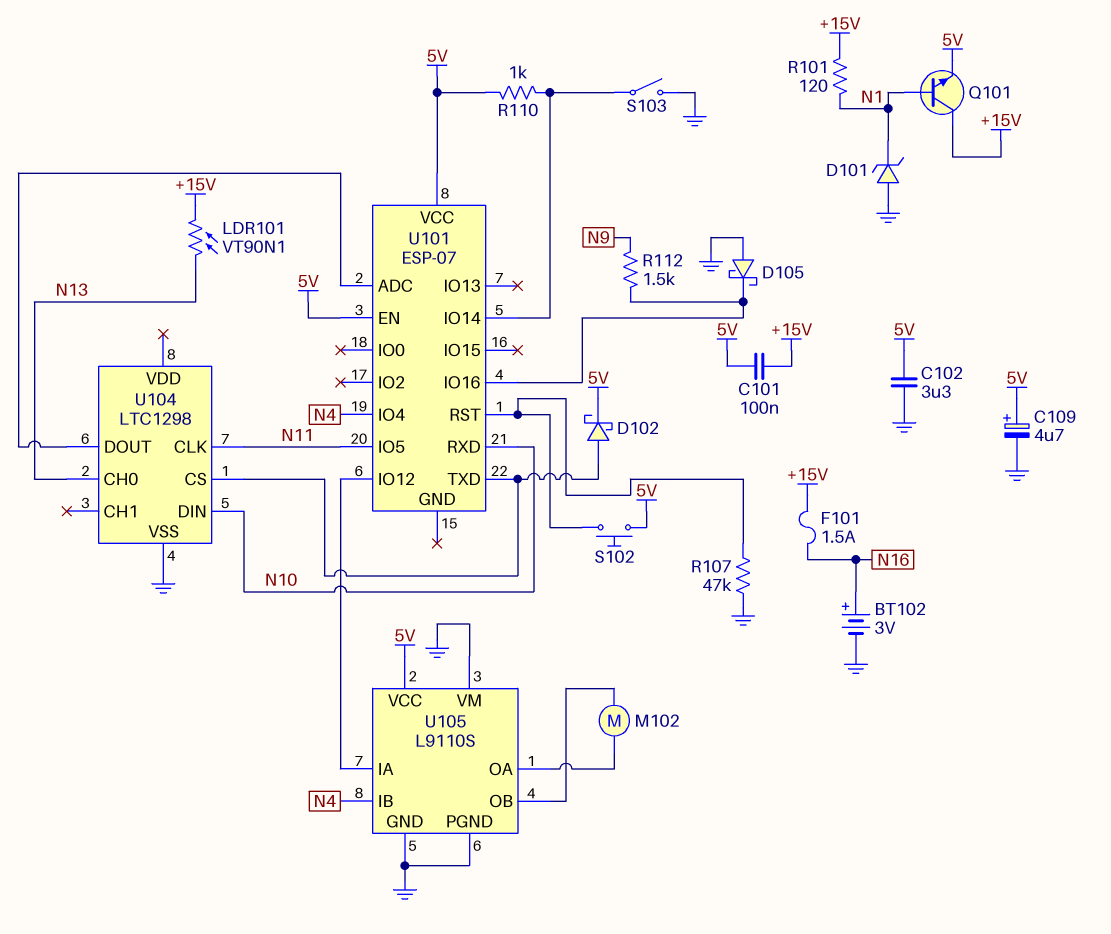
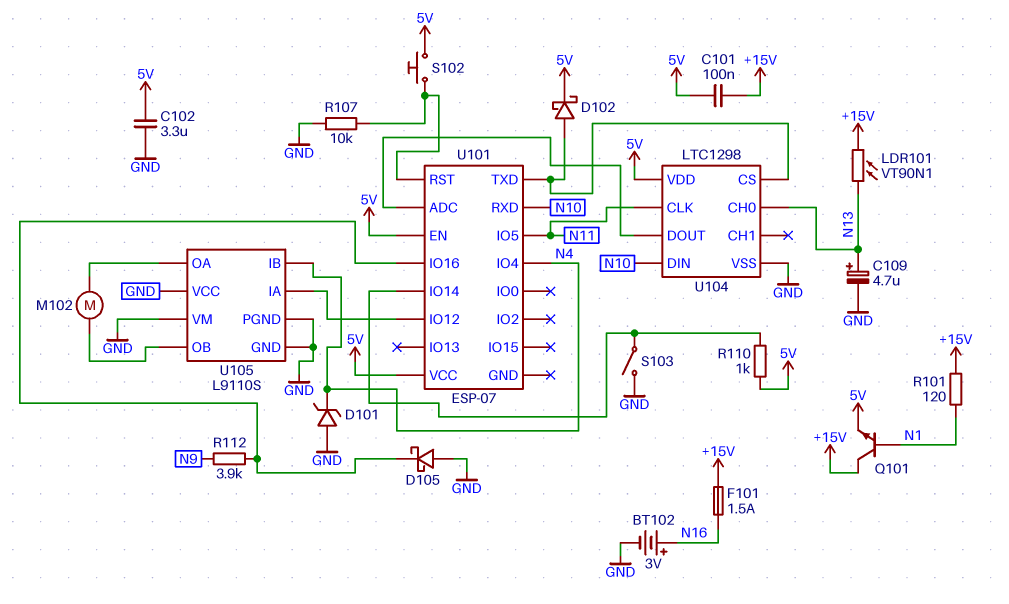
C109: 4.7uF (plus 5V, minus GND) -> 4.7uF (plus N13, minus GND)
D101: zener (A GND, K N1) -> zener (A GND, K N4)
R107: 47k (GND, U101/RST) -> 10k (GND, U101/RST)
R112: 1.5k (N9, U101/IO16) -> 3.9k (N9, U101/IO16)
U104 pin VDD: none -> 5V
U105 pin VCC: 5V -> GND

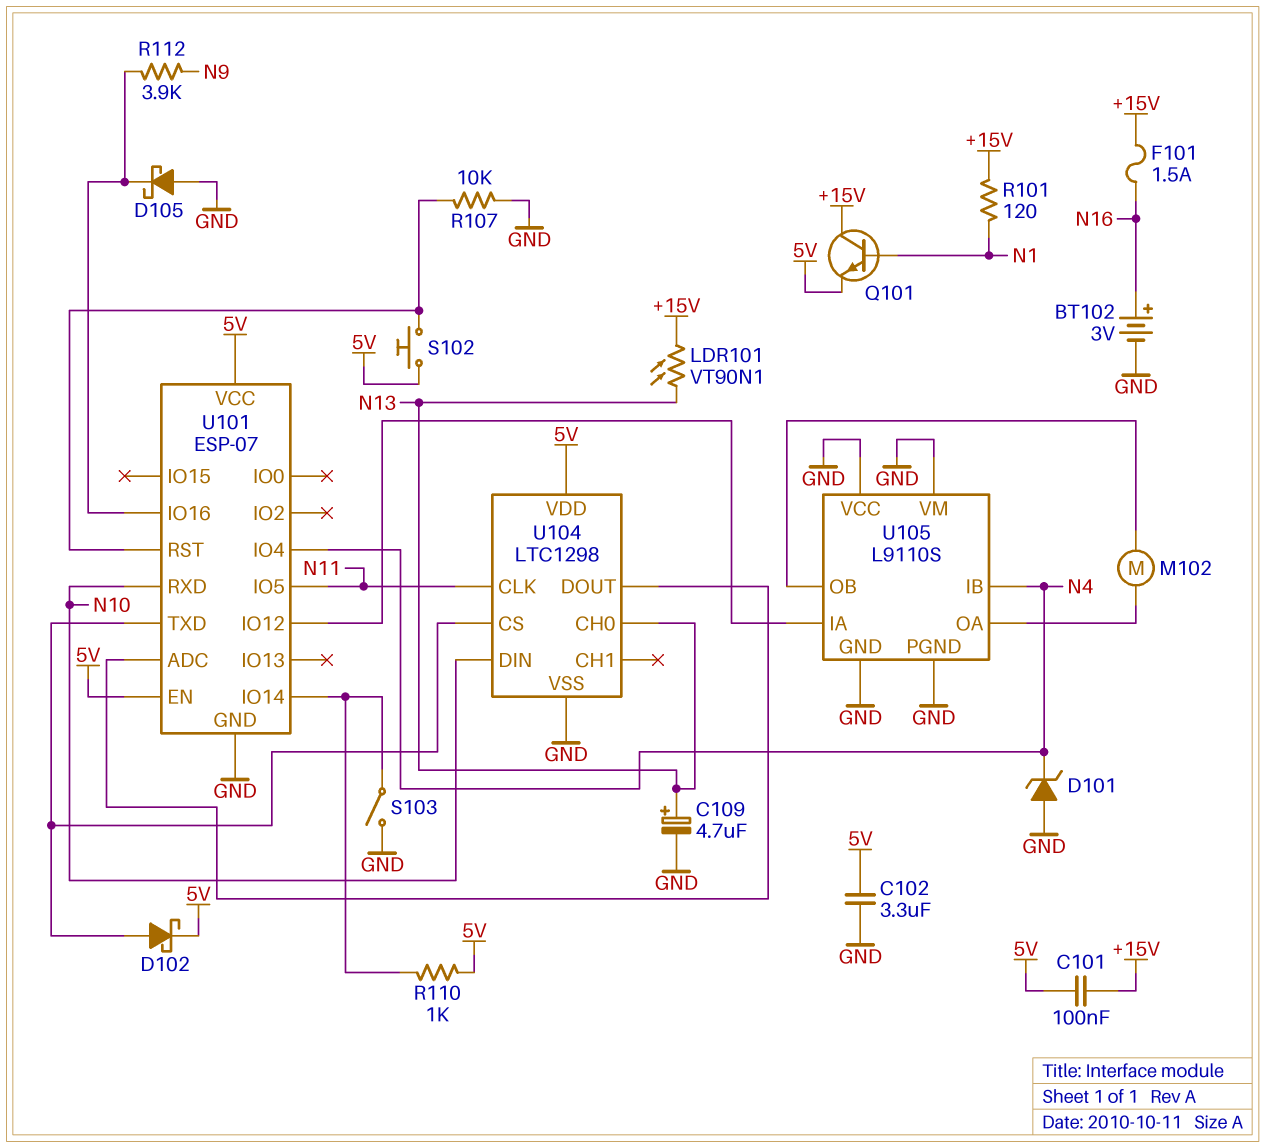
U101 pin GND: none -> GND

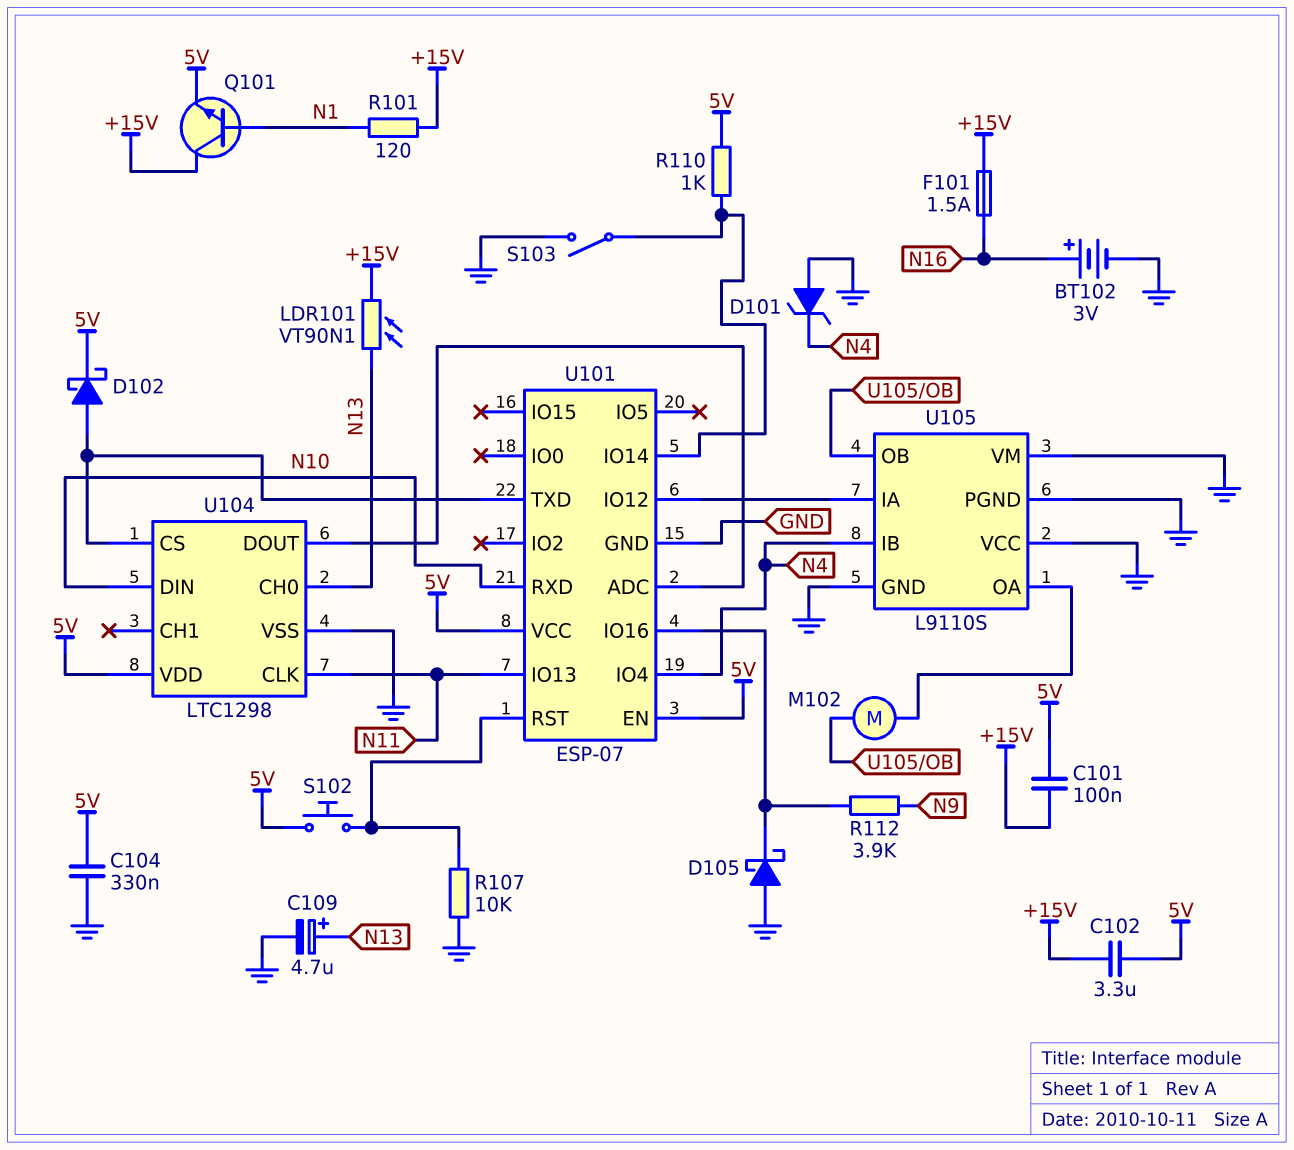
C102: 3.3uF (5V, GND) -> 3.3uF (+15V, 5V)
C104: none -> 330nF (5V, GND)
U101 pin IO5: N11 -> none
U101 pin IO13: none -> N11

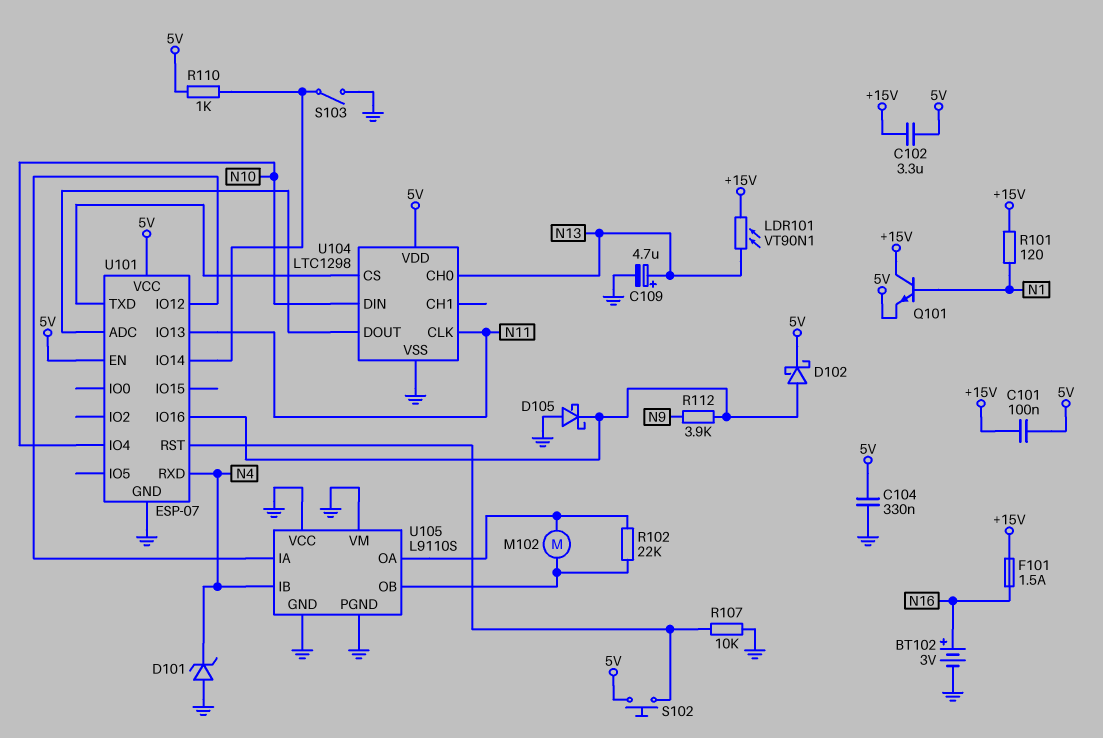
D102: schottky (A U101/TXD, K 5V) -> schottky (A U101/IO16, K 5V)
R102: none -> 22k (U105/OA, U105/OB)
U101 pin IO4: N4 -> N10
U101 pin RXD: N10 -> N4

